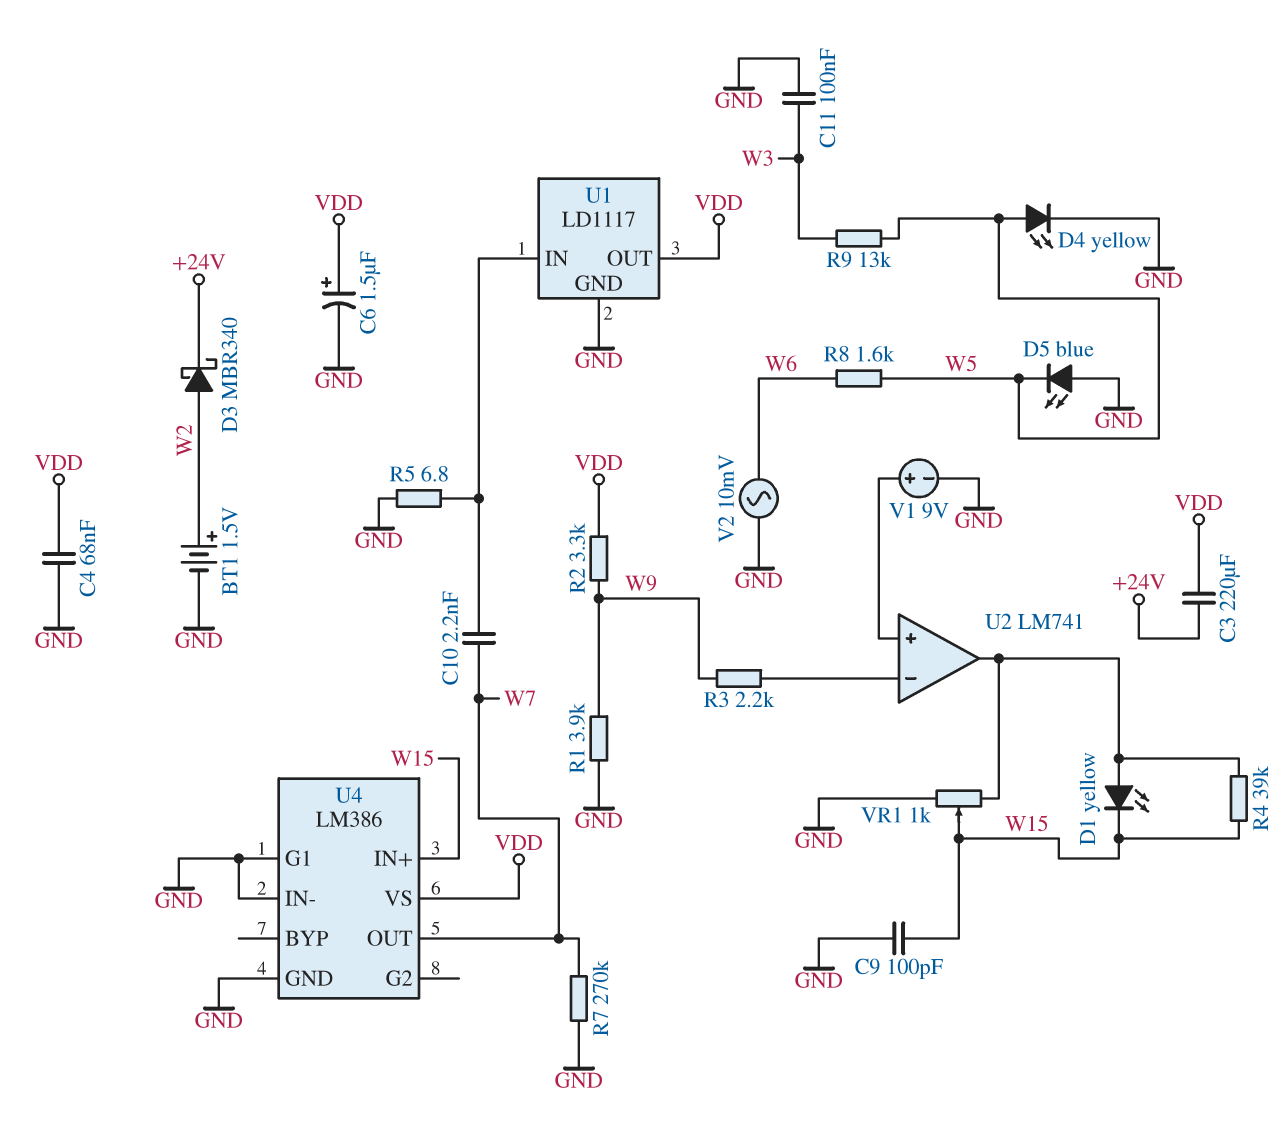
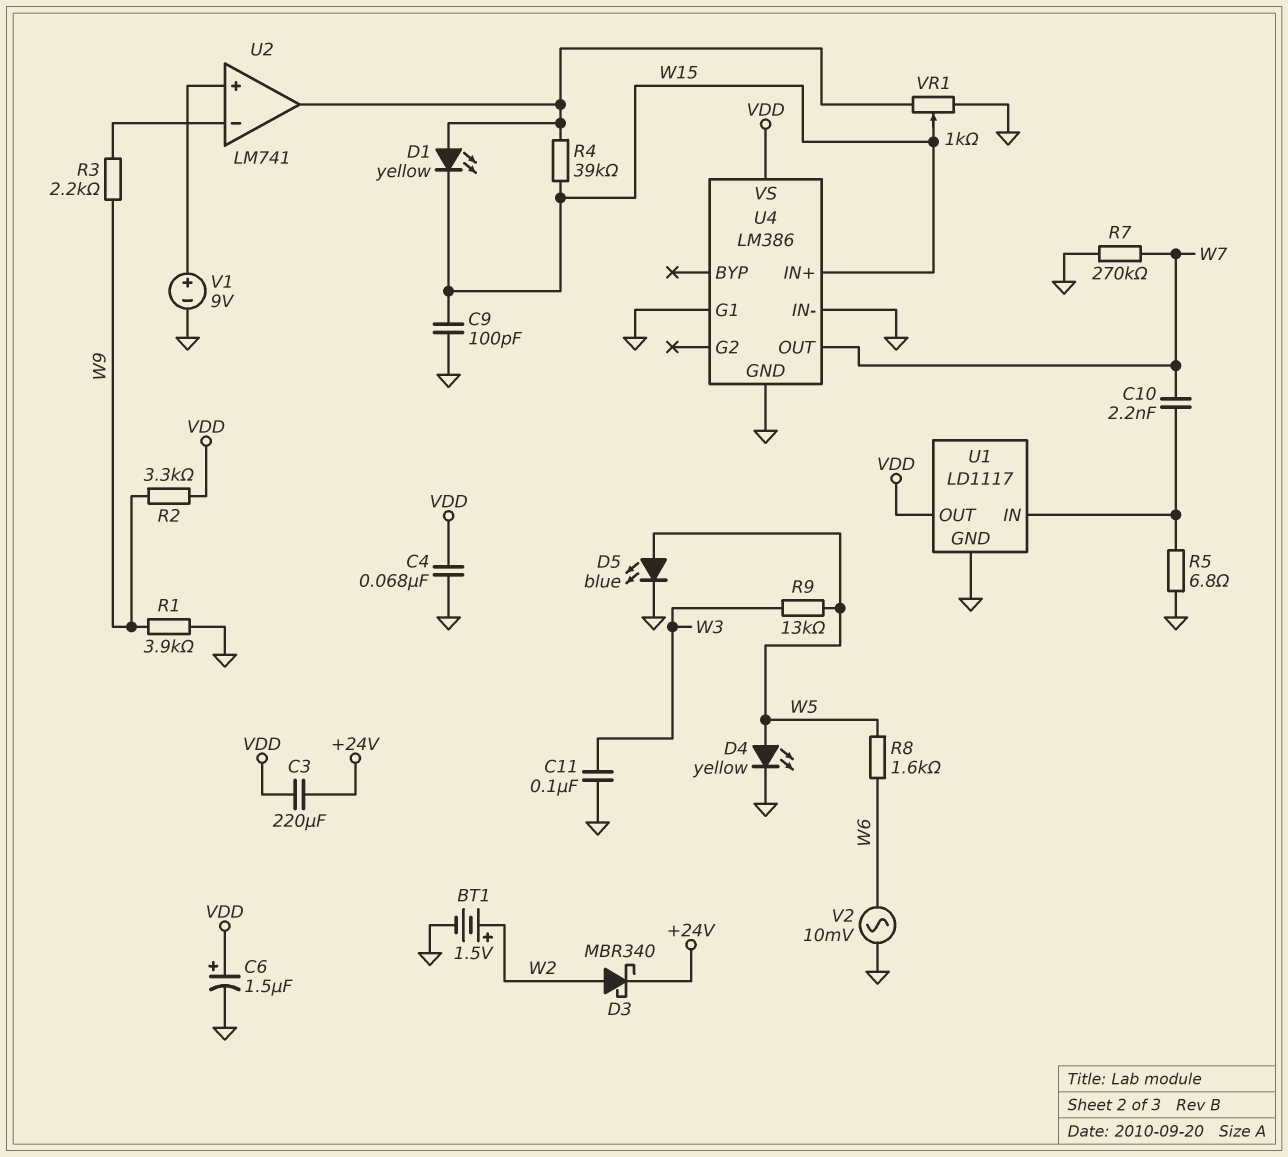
D5: LED blue (A GND, K W5) -> LED blue (A W5, K GND)

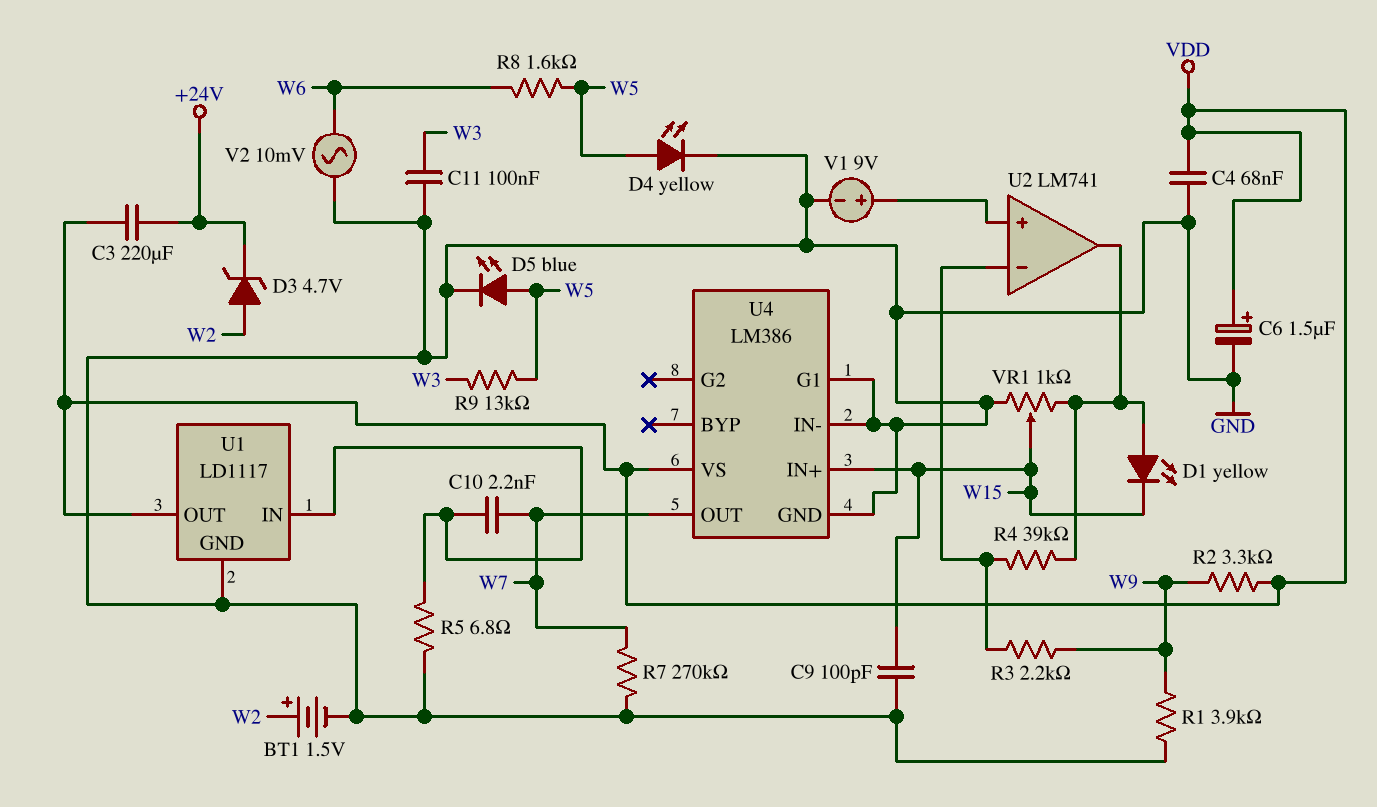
D3: schottky MBR340 (A W2, K +24V) -> zener 4.7V (A W2, K +24V)
R4: 39k (U2/out, W15) -> 39k (U2/in-, U2/out)

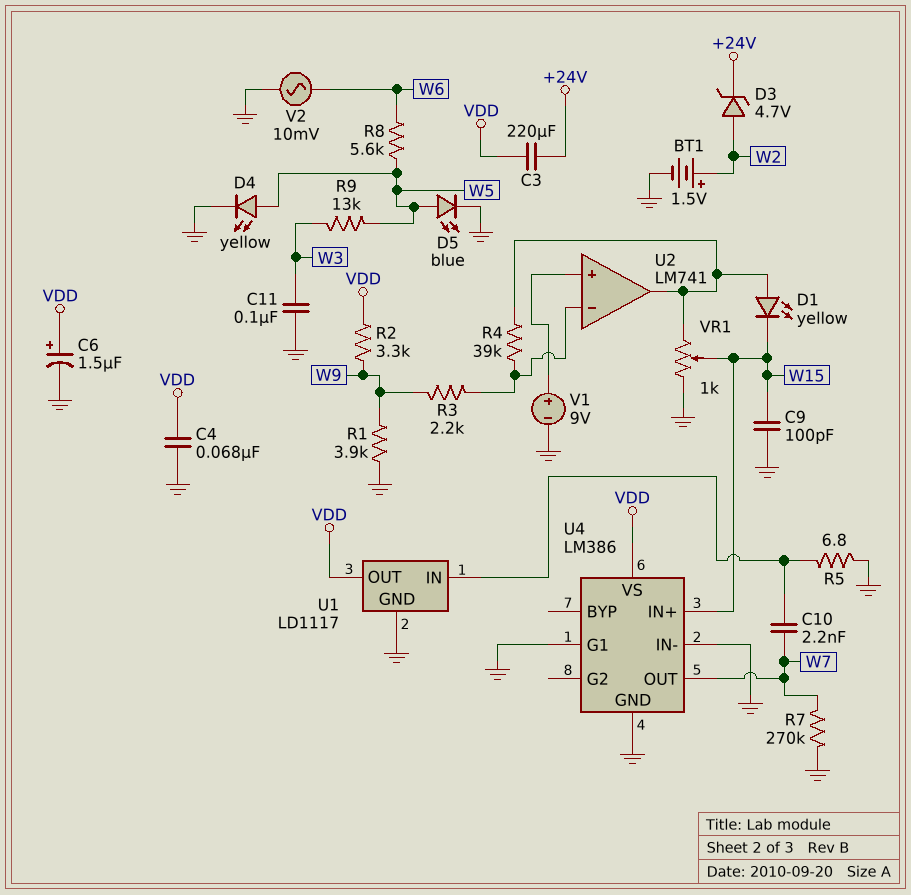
R8: 1.6k (W5, W6) -> 5.6k (W5, W6)

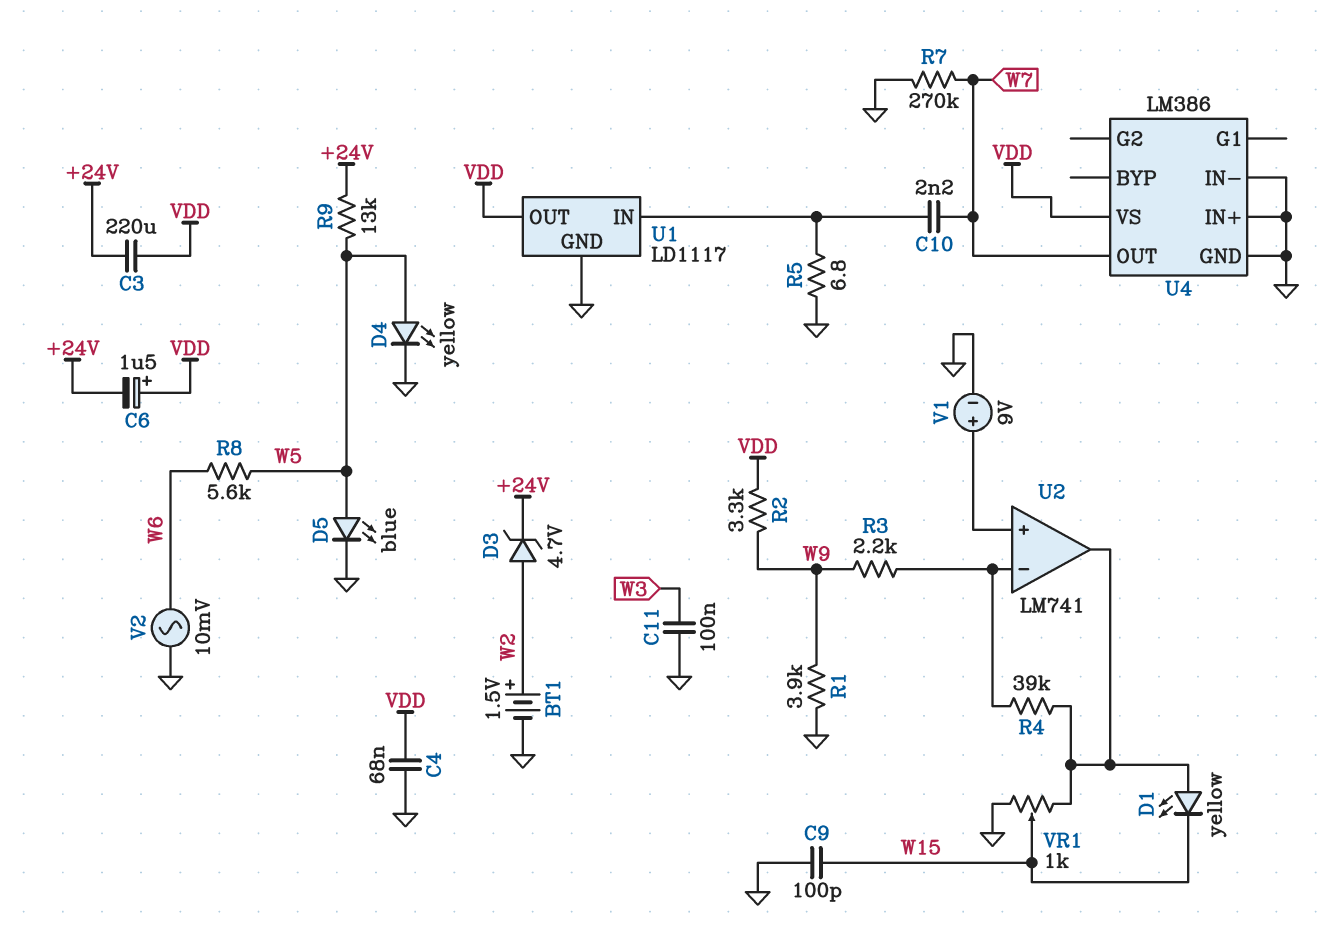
C6: 1.5uF (plus VDD, minus GND) -> 1.5uF (plus VDD, minus +24V)
R9: 13k (W3, W5) -> 13k (+24V, W5)
U4 pin G1: GND -> none
U4 pin IN+: W15 -> GND

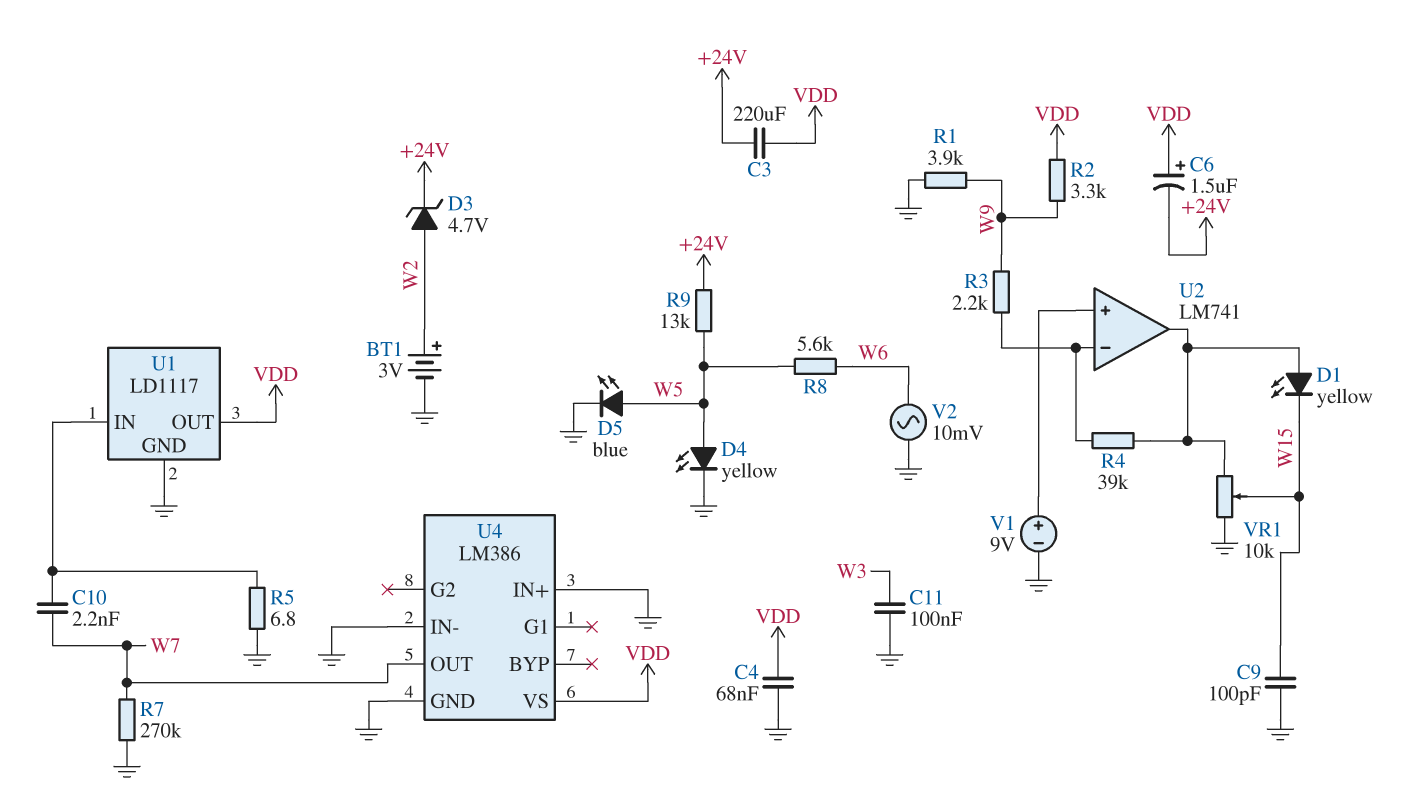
BT1: 1.5V (plus W2, minus GND) -> 3V (plus W2, minus GND)
VR1: 1k (GND, U2/out, wiper W15) -> 10k (GND, U2/out, wiper W15)

